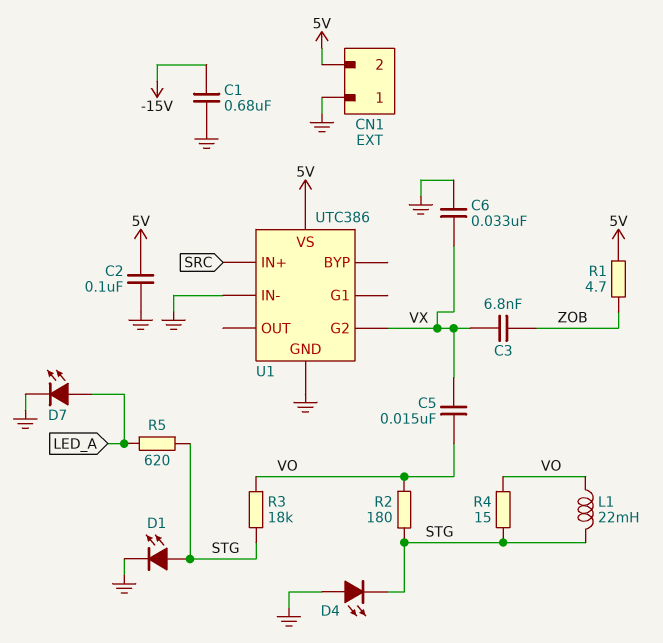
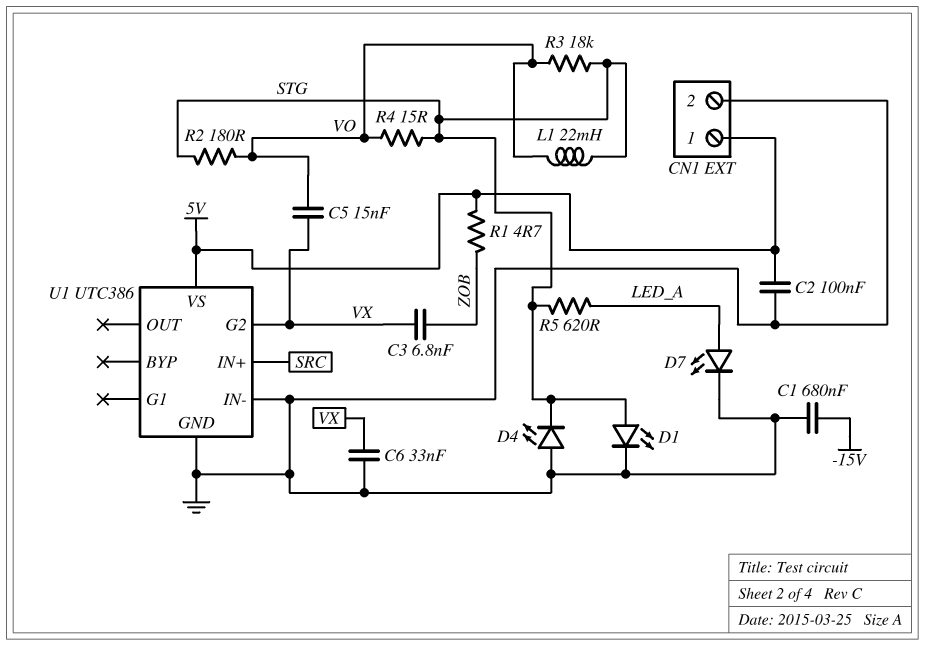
CN1 pin 1: GND -> 5V
CN1 pin 2: 5V -> GND

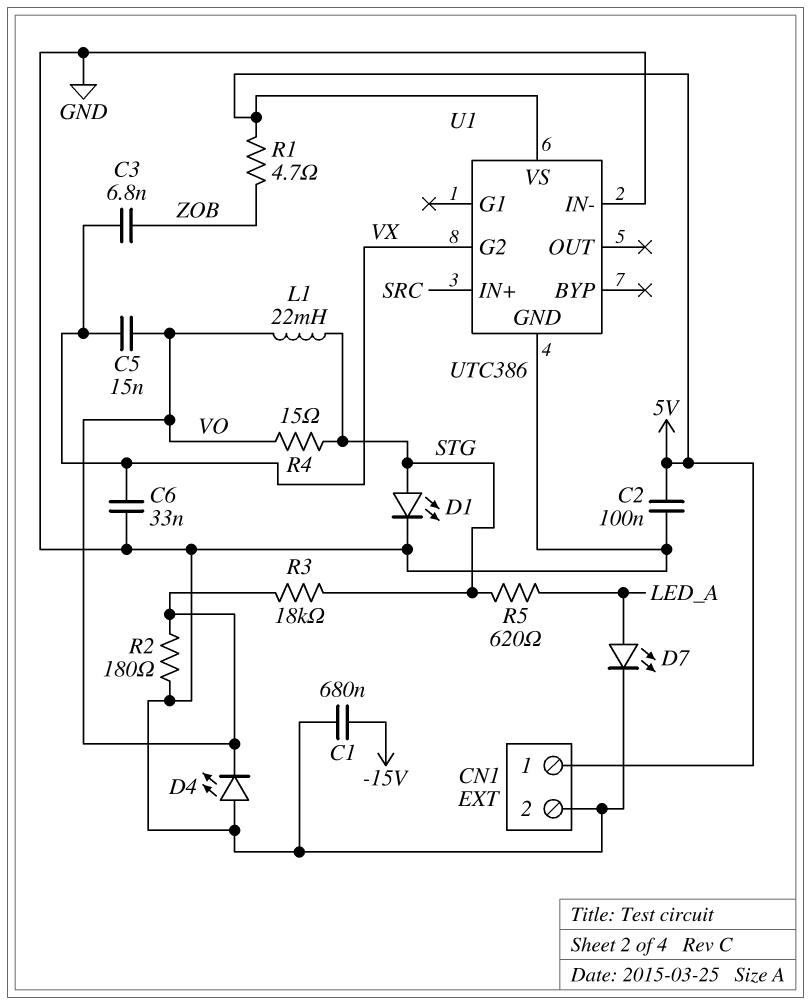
D4: LED (A GND, K STG) -> LED (A GND, K VO)
R2: 180 (STG, VO) -> 180 (GND, VO)

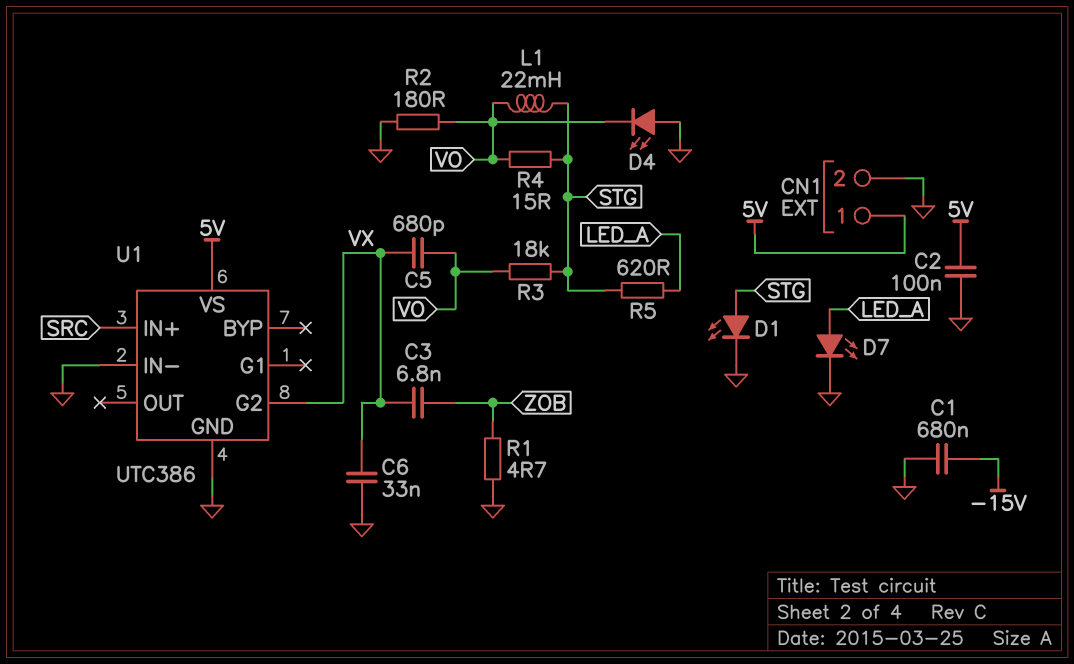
C5: 15nF (VO, VX) -> 680pF (VO, VX)
R1: 4.7 (5V, ZOB) -> 4.7 (GND, ZOB)

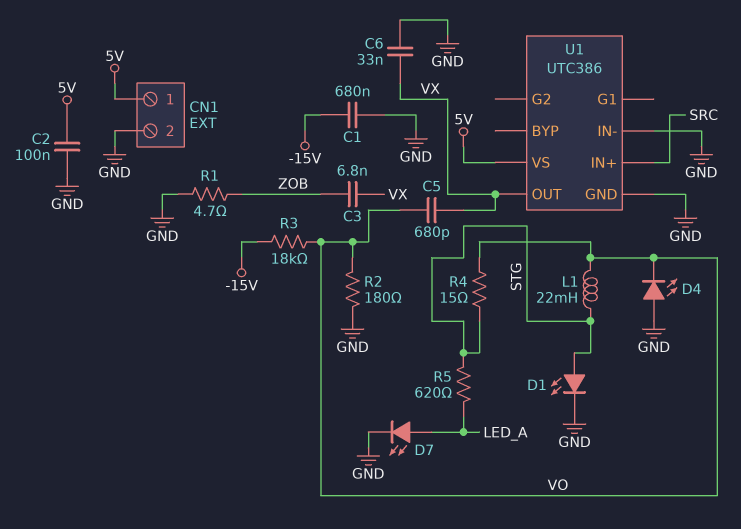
R3: 18k (STG, VO) -> 18k (-15V, VO)
U1 pin G2: VX -> none
U1 pin OUT: none -> VX

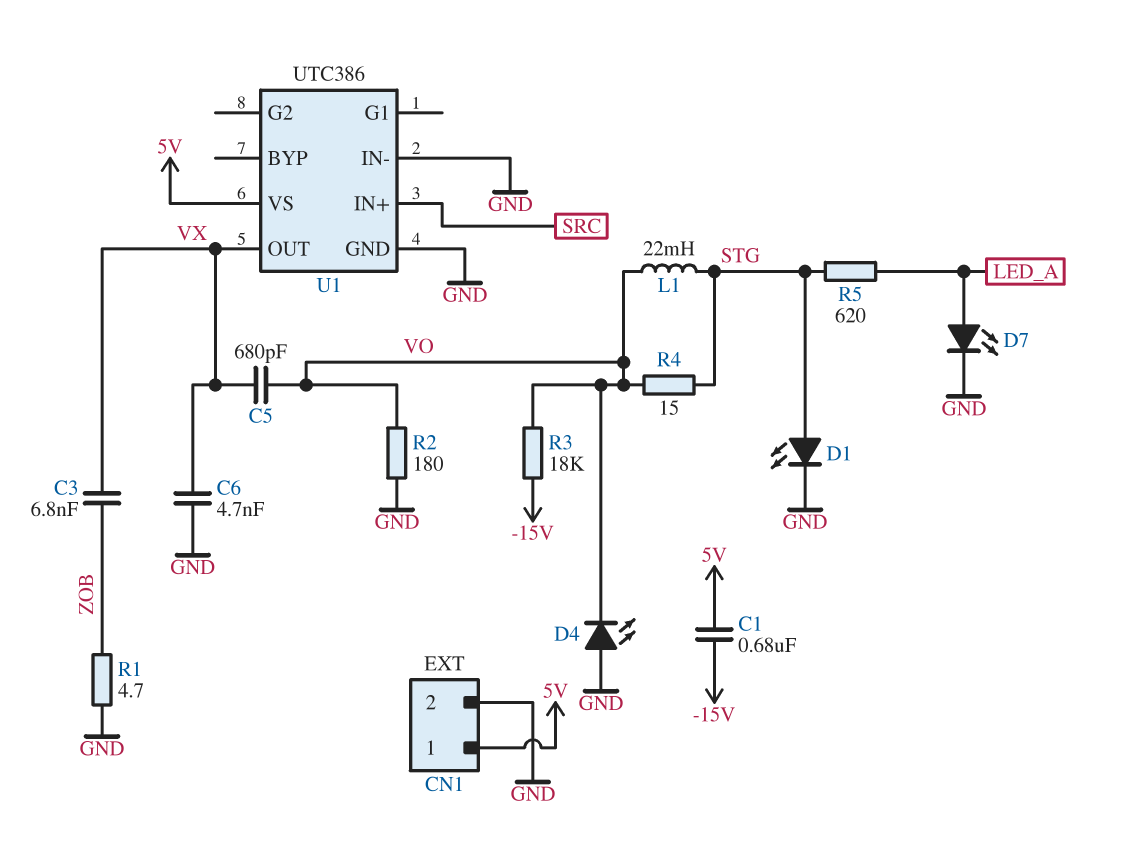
C1: 680nF (-15V, GND) -> 680nF (-15V, 5V)
C2: 100nF (5V, GND) -> none
C6: 33nF (GND, VX) -> 4.7nF (GND, VX)

